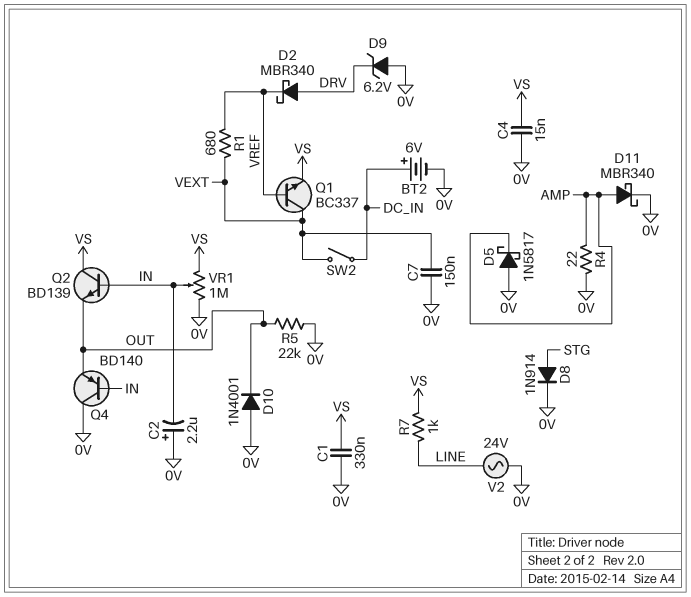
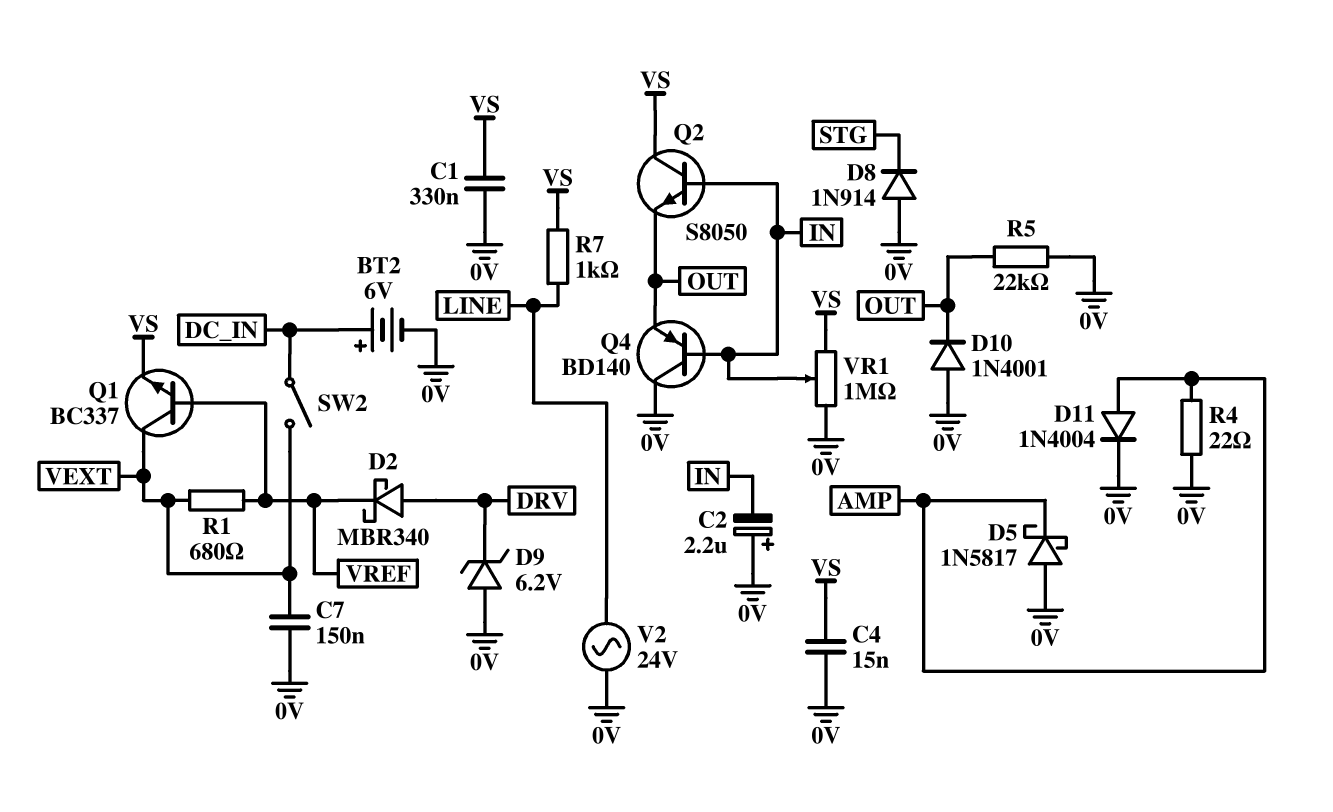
D8: diode 1N914 (A STG, K 0V) -> diode 1N914 (A 0V, K STG)
D11: schottky MBR340 (A AMP, K 0V) -> diode 1N4004 (A AMP, K 0V)
Q2: NPN BD139 (B IN, C VS, E OUT) -> NPN S8050 (B IN, C VS, E OUT)

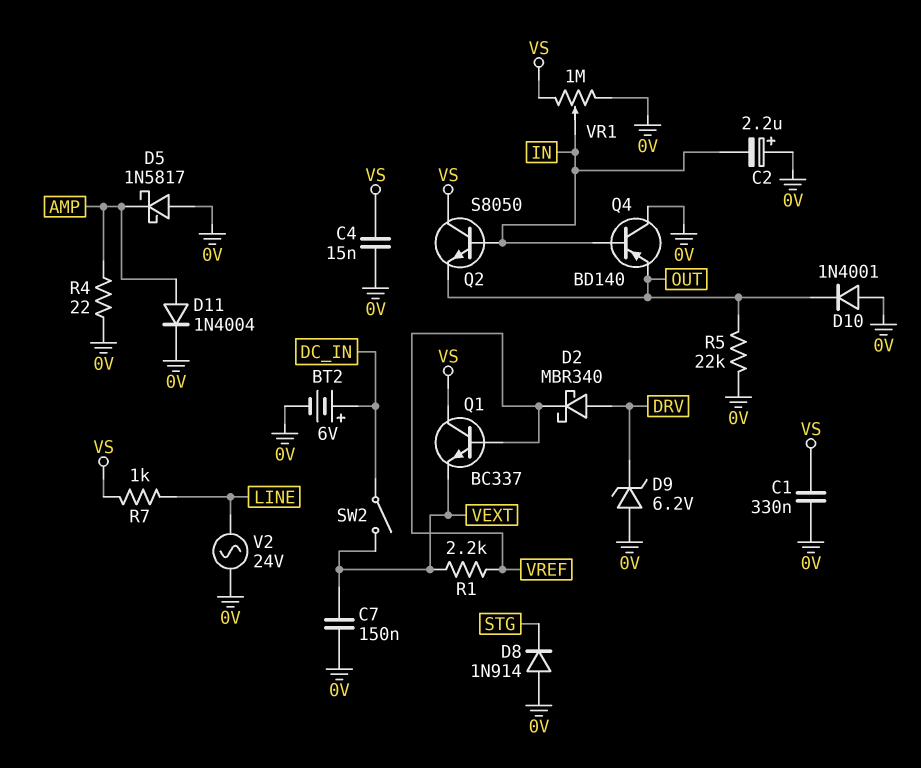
Q1: NPN BC337 (B VREF, C VEXT, E VS) -> NPN BC337 (B VREF, C VS, E VEXT)
R1: 680 (VEXT, VREF) -> 2.2k (VEXT, VREF)

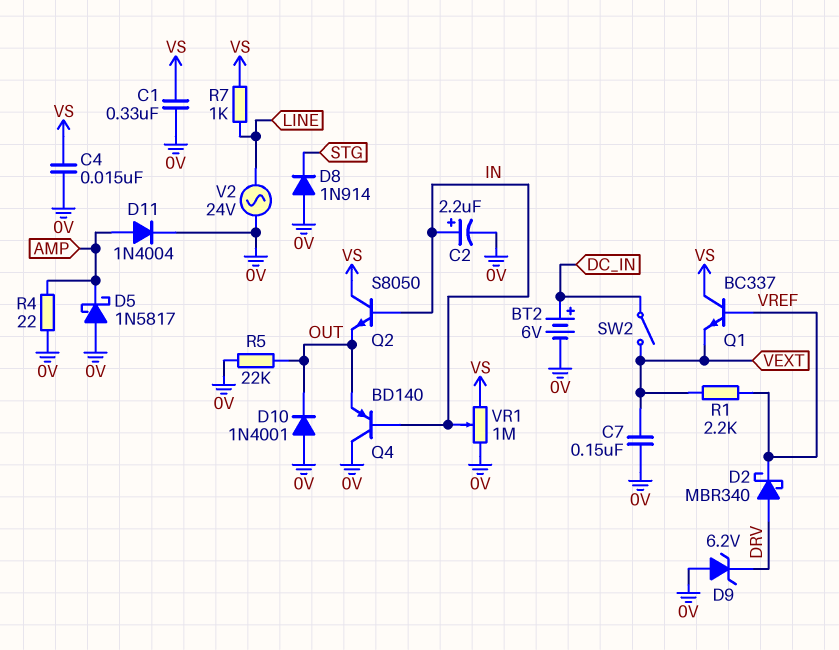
C2: 2.2uF (plus 0V, minus IN) -> 2.2uF (plus IN, minus 0V)

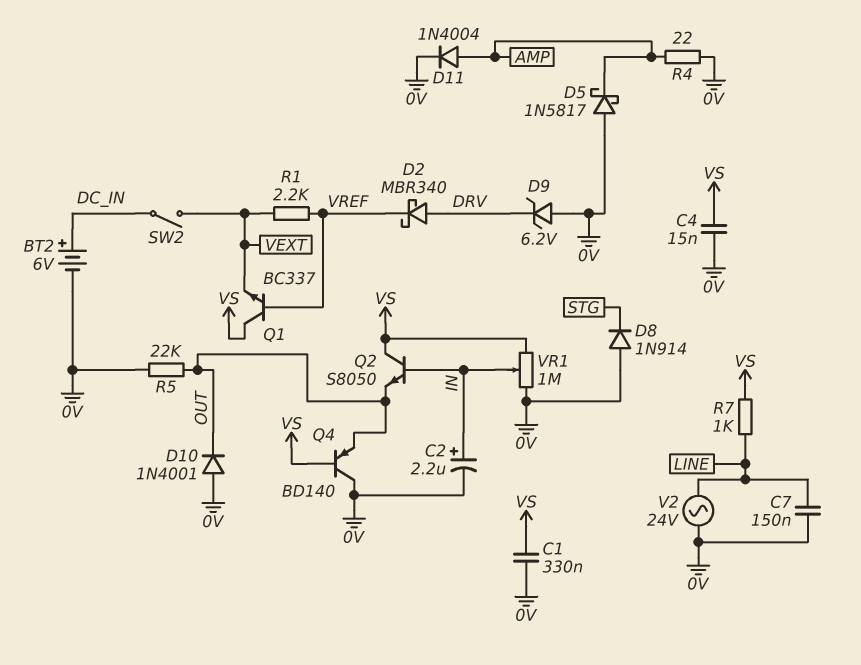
C7: 150nF (0V, VEXT) -> 150nF (0V, LINE)
Q4: PNP BD140 (B IN, C 0V, E OUT) -> PNP BD140 (B VS, C 0V, E OUT)

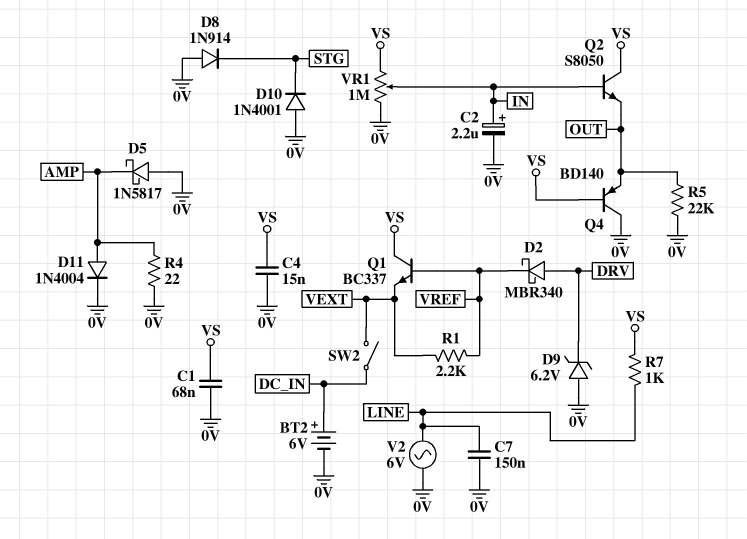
C1: 330nF (0V, VS) -> 68nF (0V, VS)
D10: diode 1N4001 (A 0V, K OUT) -> diode 1N4001 (A 0V, K STG)
V2: AC 24V (0V, LINE) -> AC 6V (0V, LINE)

